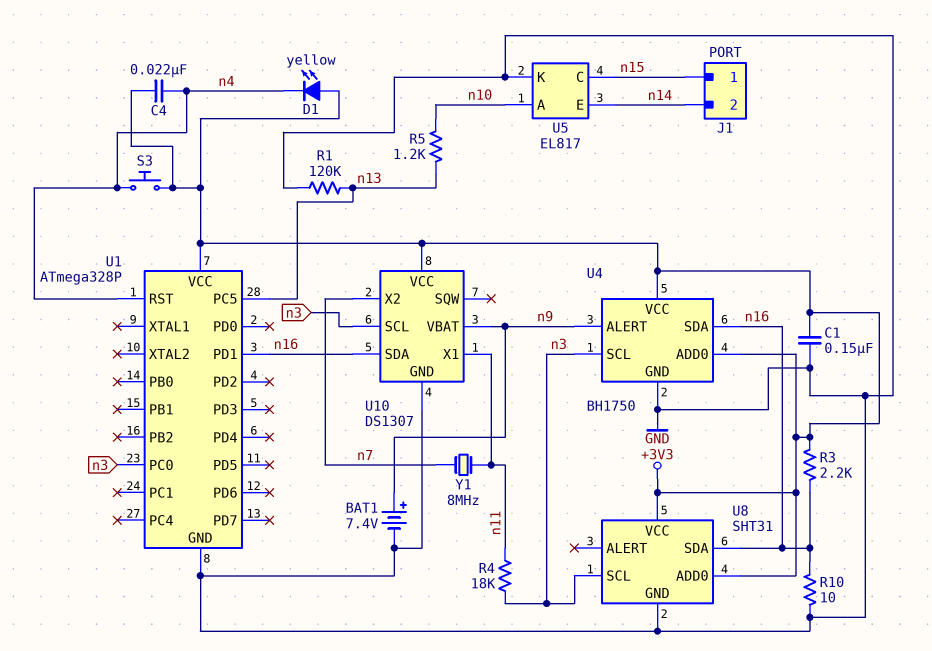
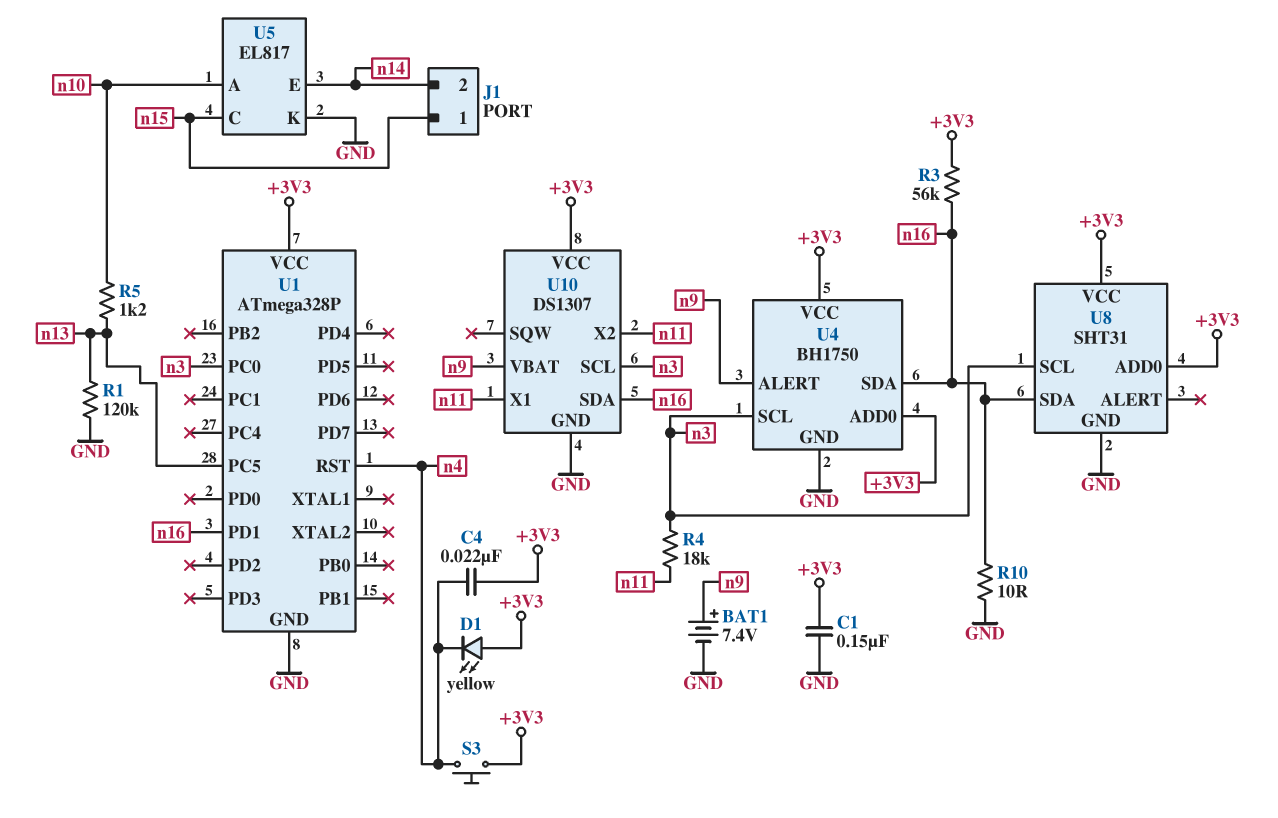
R3: 2.2k (+3V3, n16) -> 56k (+3V3, n16)
U10 pin X2: n7 -> n11
Y1: 8MHz (n7, n11) -> none

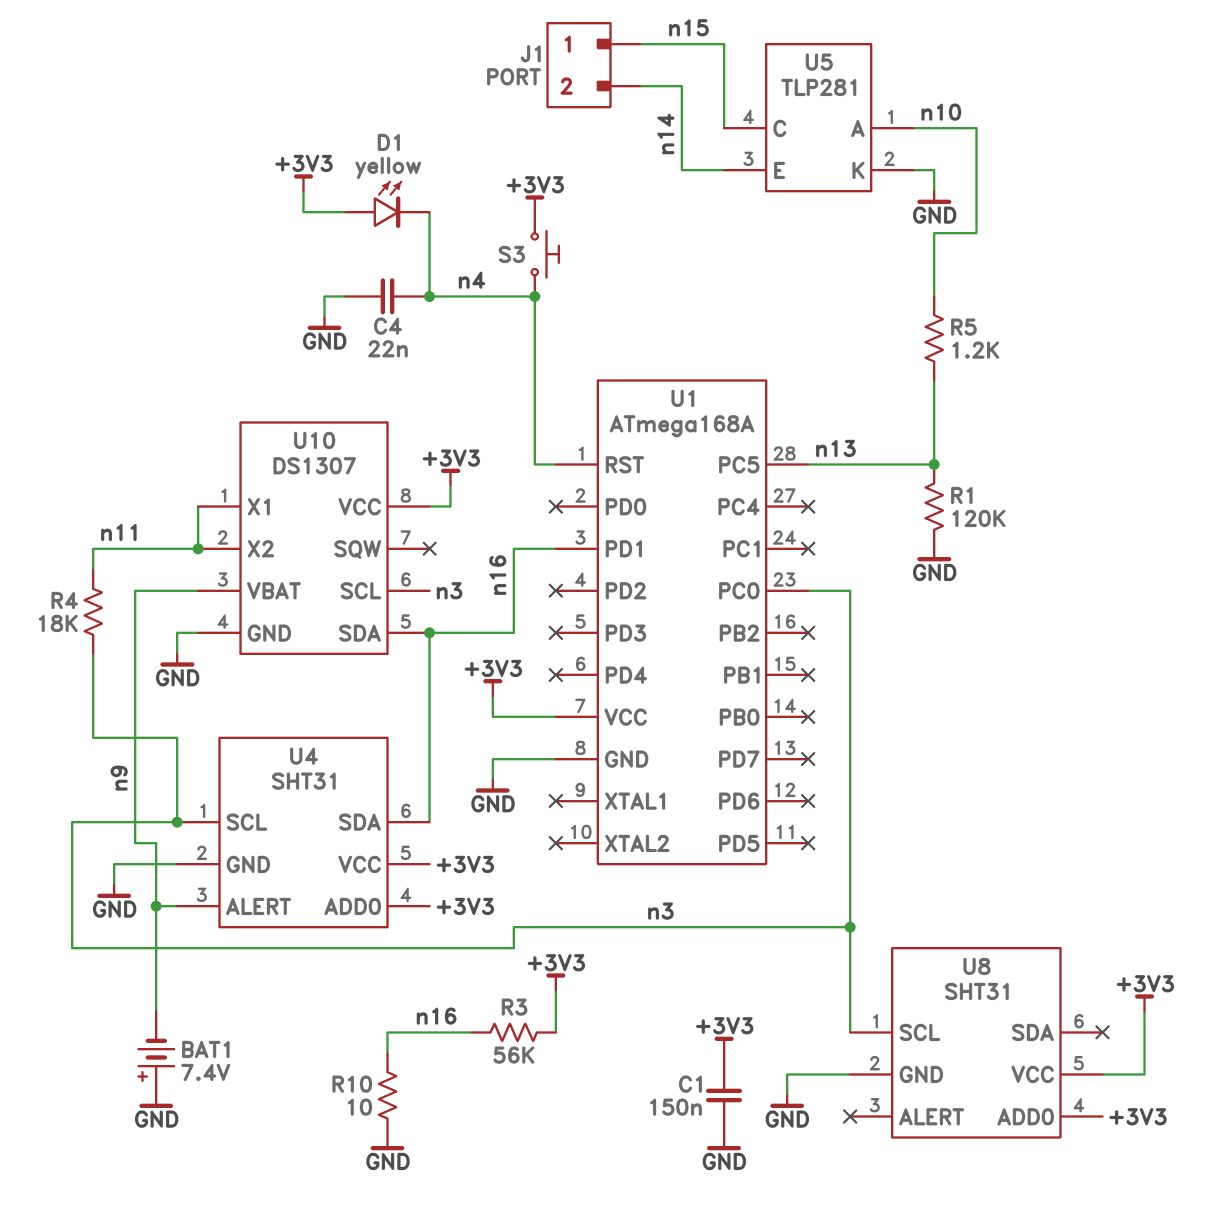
BAT1: 7.4V (plus n9, minus GND) -> 7.4V (plus GND, minus n9)
C4: 22nF (+3V3, n4) -> 22nF (GND, n4)
U1: ATmega328P -> ATmega168A
U4: BH1750 -> SHT31
U5: EL817 -> TLP281
U8 pin SDA: n16 -> none

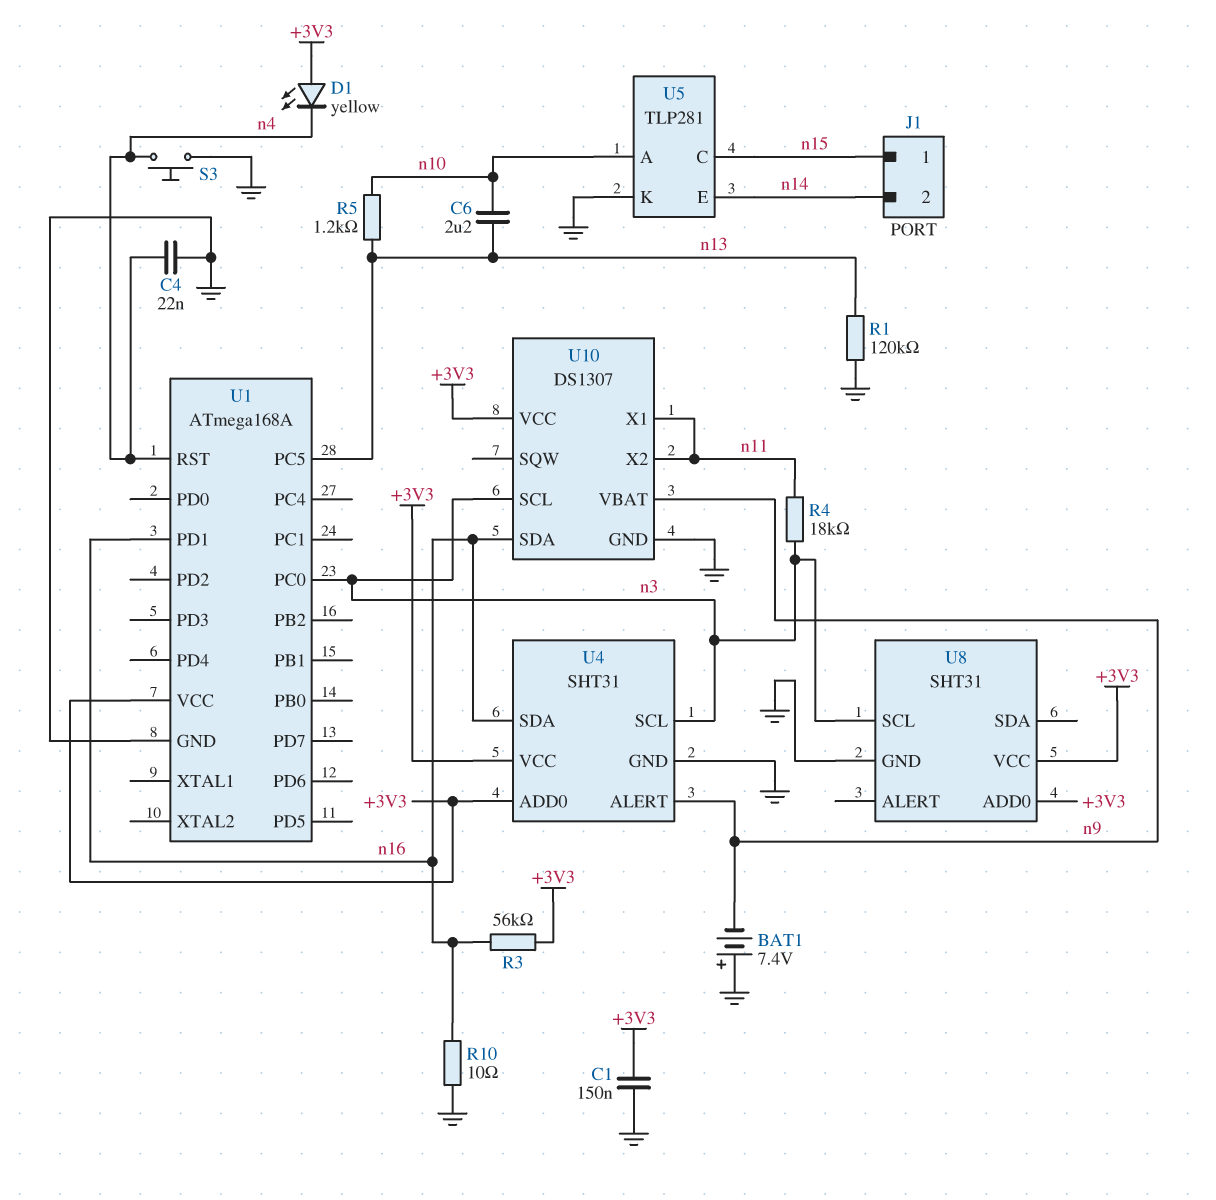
C6: none -> 2.2uF (n10, n13)
S3: button (+3V3, n4) -> button (GND, n4)

